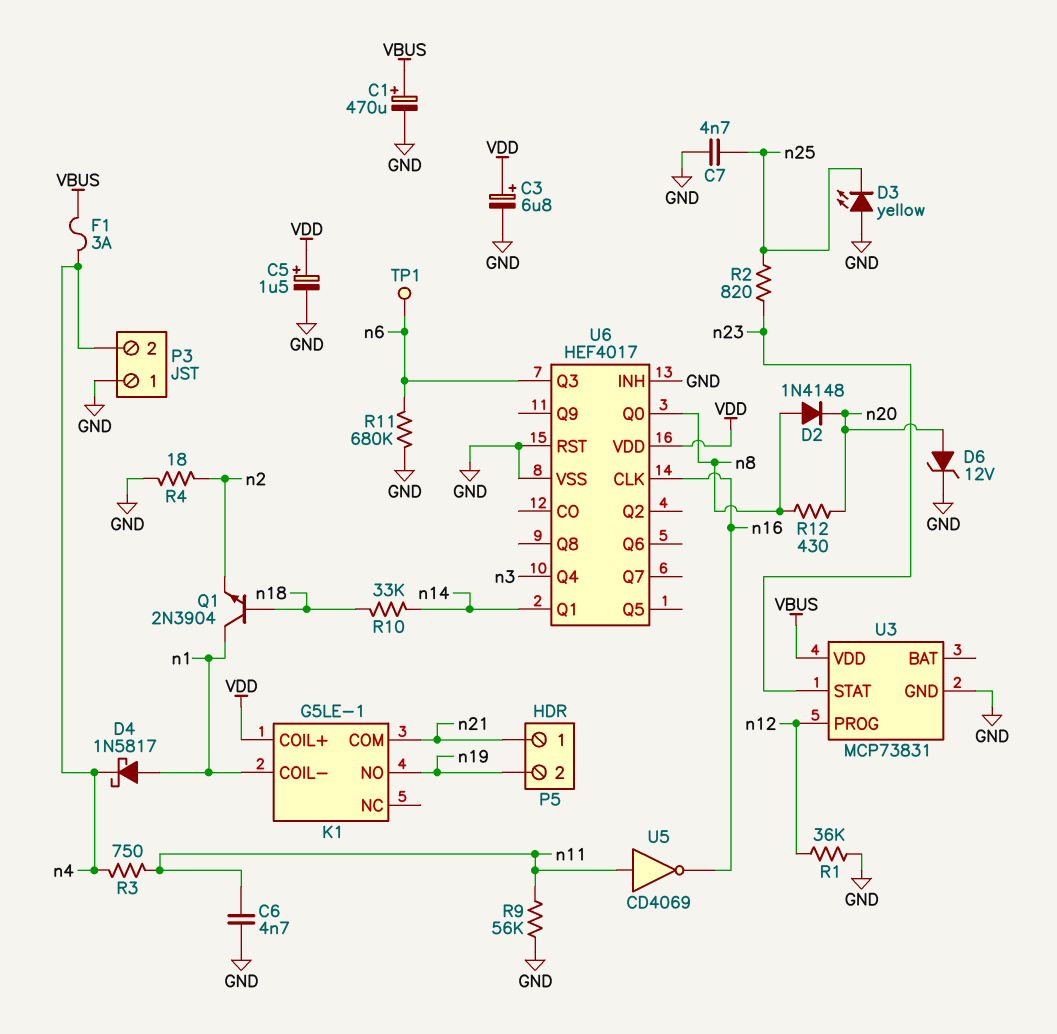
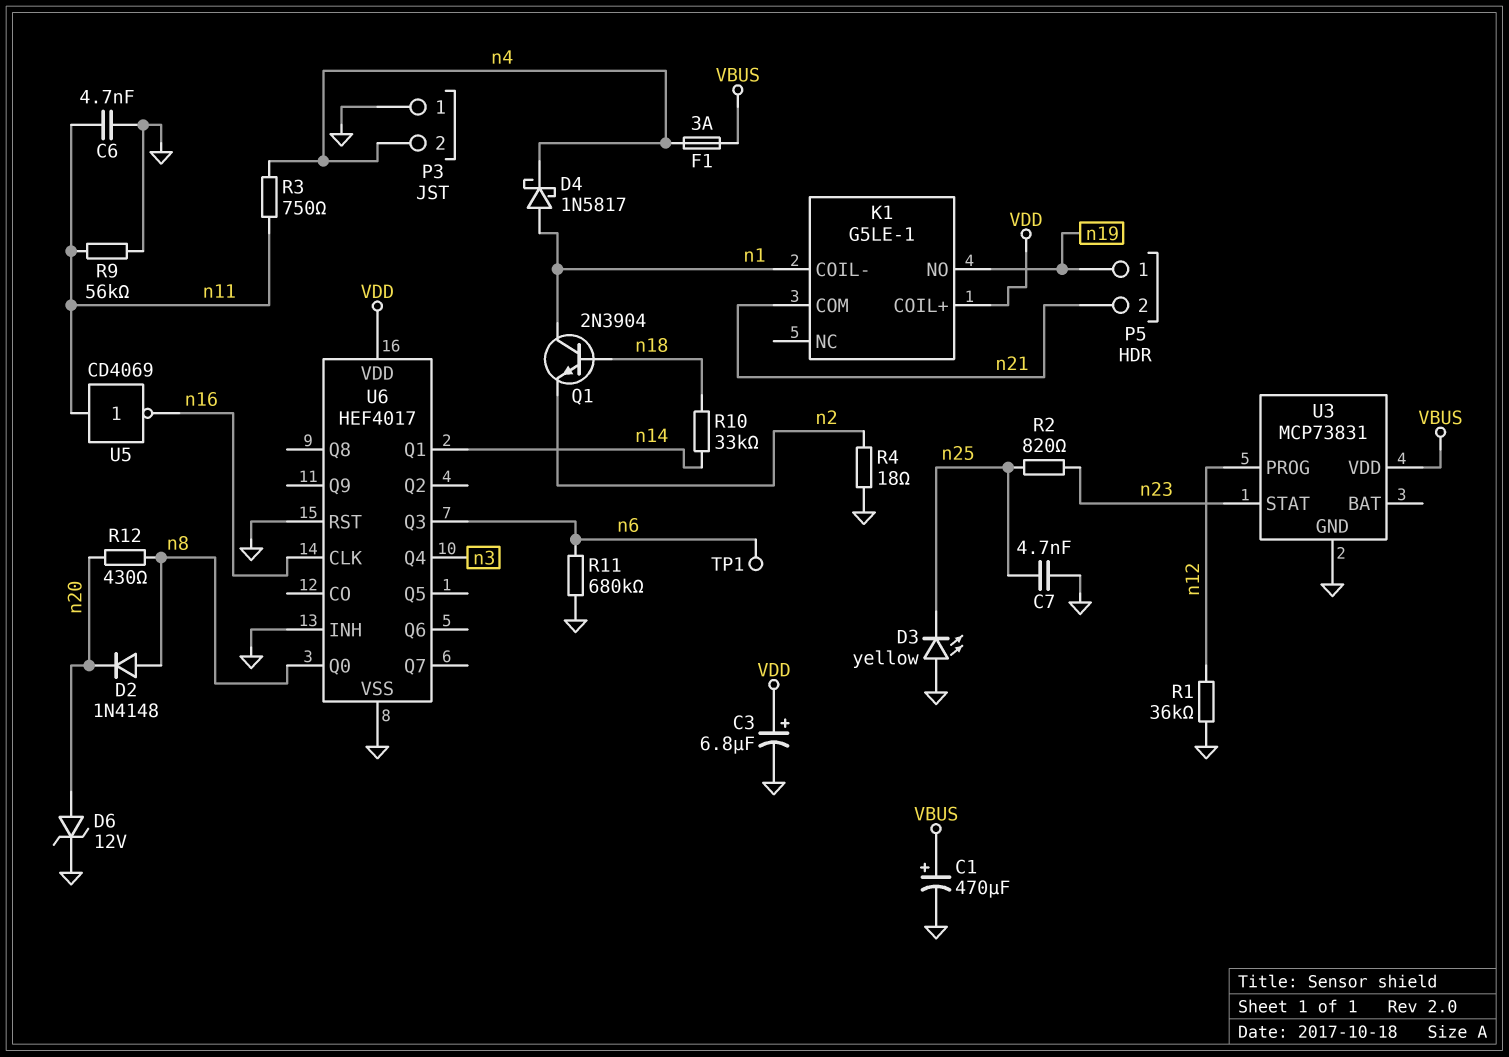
C5: 1.5uF (plus VDD, minus GND) -> none
P5 pin 1: n21 -> n19
P5 pin 2: n19 -> n21

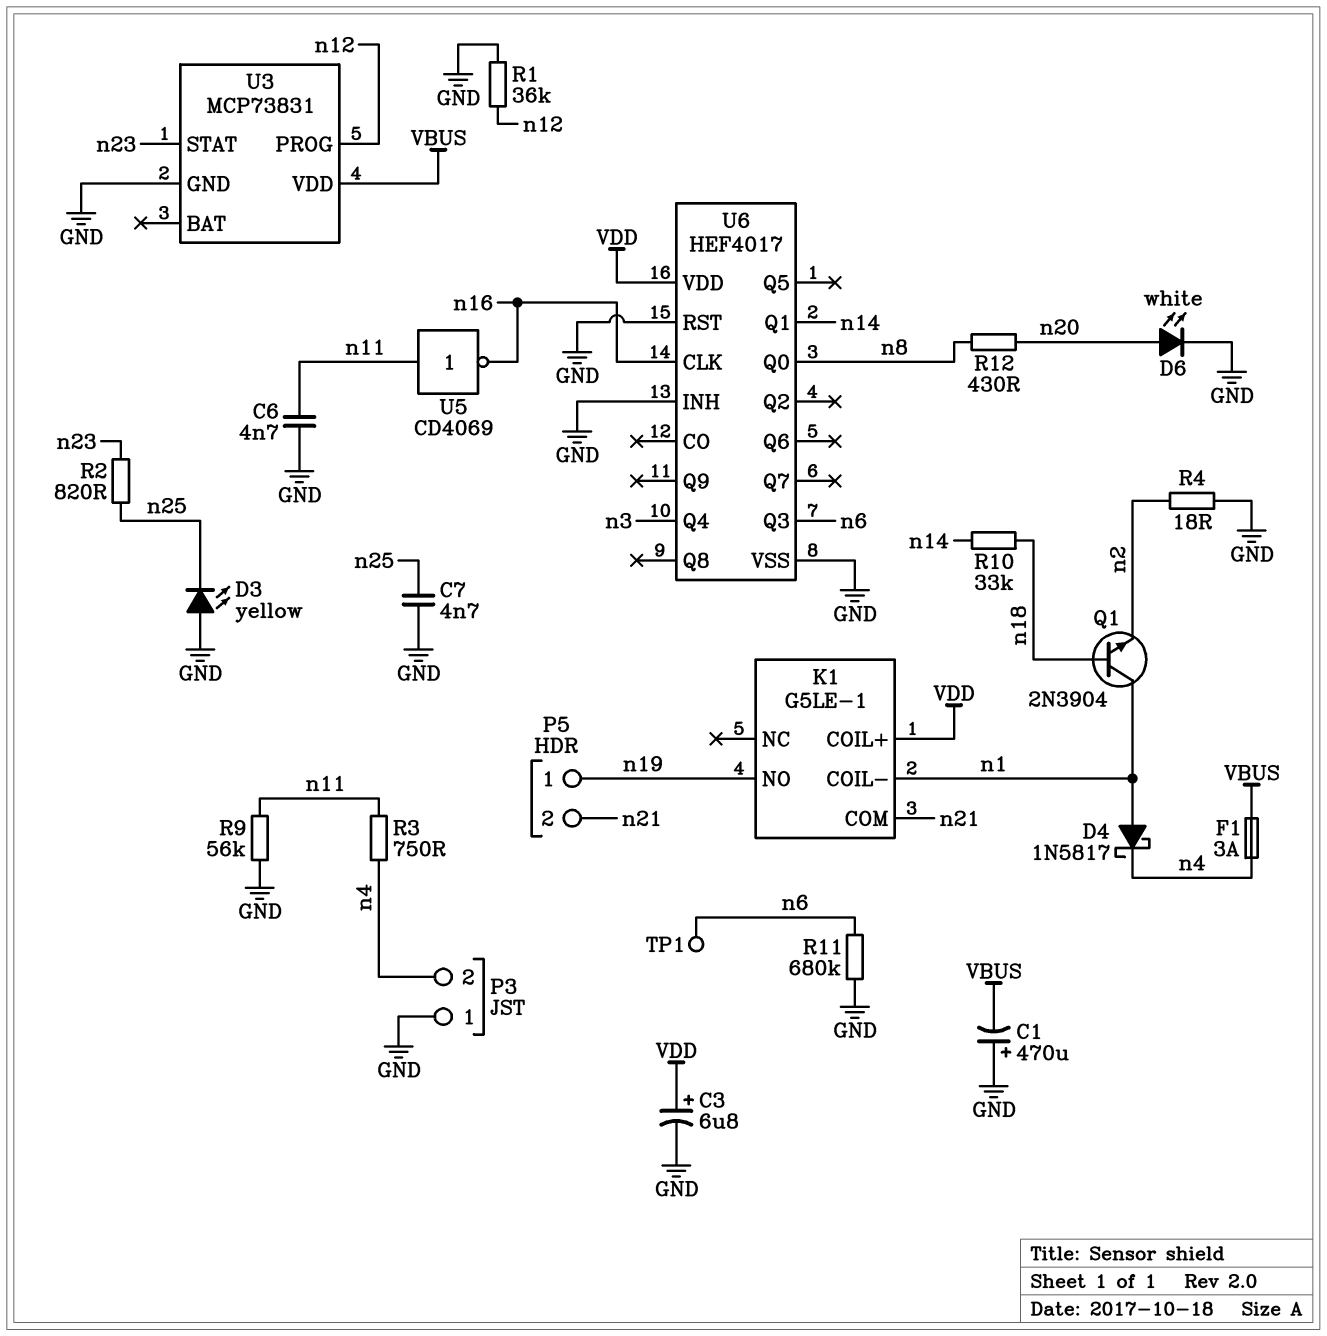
C1: 470uF (plus VBUS, minus GND) -> 470uF (plus GND, minus VBUS)
D2: diode 1N4148 (A n8, K n20) -> none
D6: zener 12V (A n20, K GND) -> LED white (A n20, K GND)

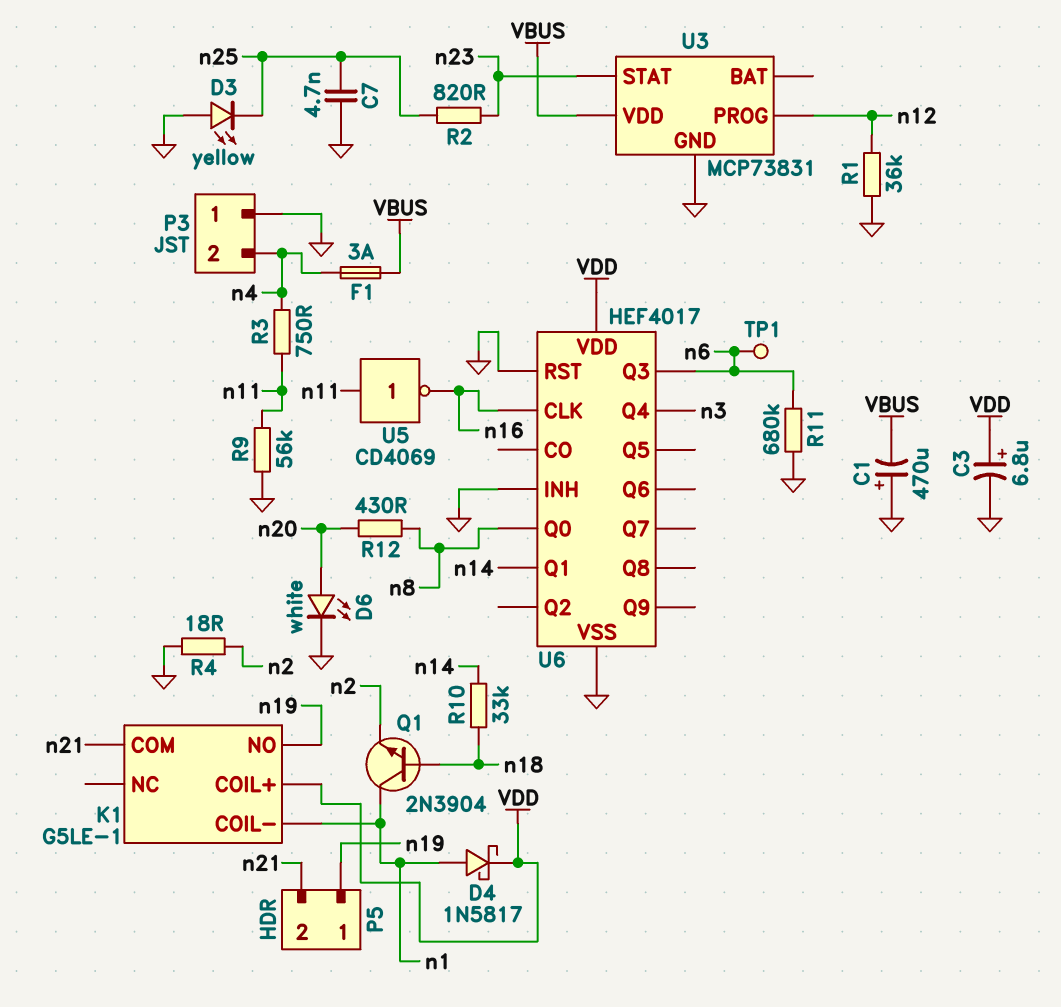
C6: 4.7nF (GND, n11) -> none
D4: schottky 1N5817 (A n1, K n4) -> schottky 1N5817 (A n1, K VDD)

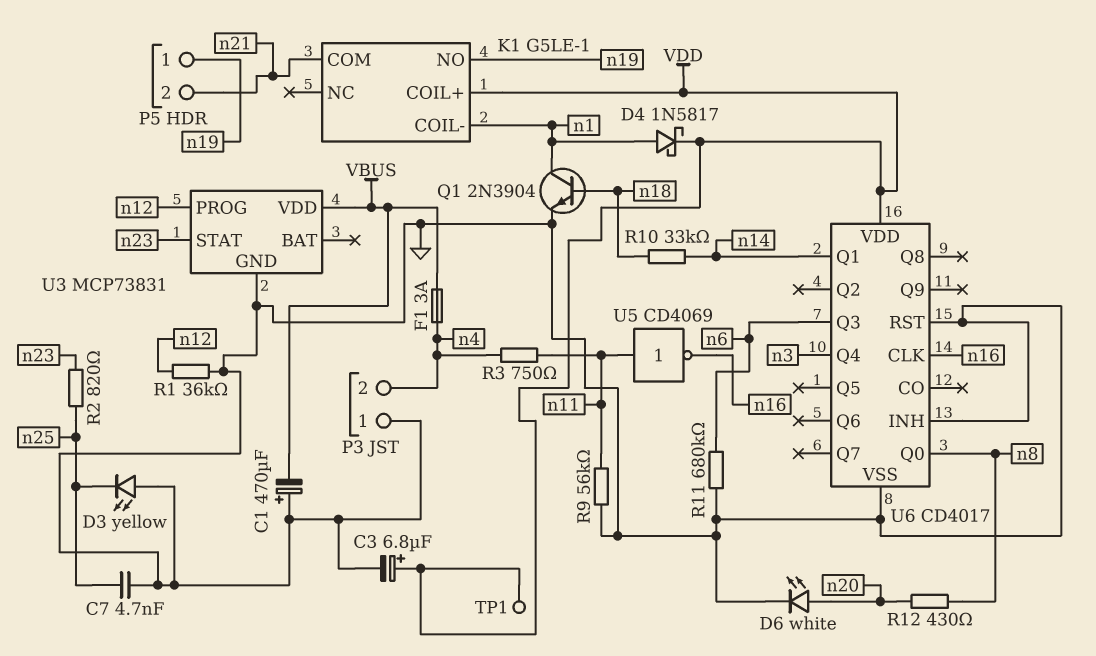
Q1: NPN 2N3904 (B n18, C n1, E n2) -> NPN 2N3904 (B n18, C n1, E GND)
R4: 18 (GND, n2) -> none
TP1: test point (n6) -> test point (VDD)
U6: HEF4017 -> CD4017

